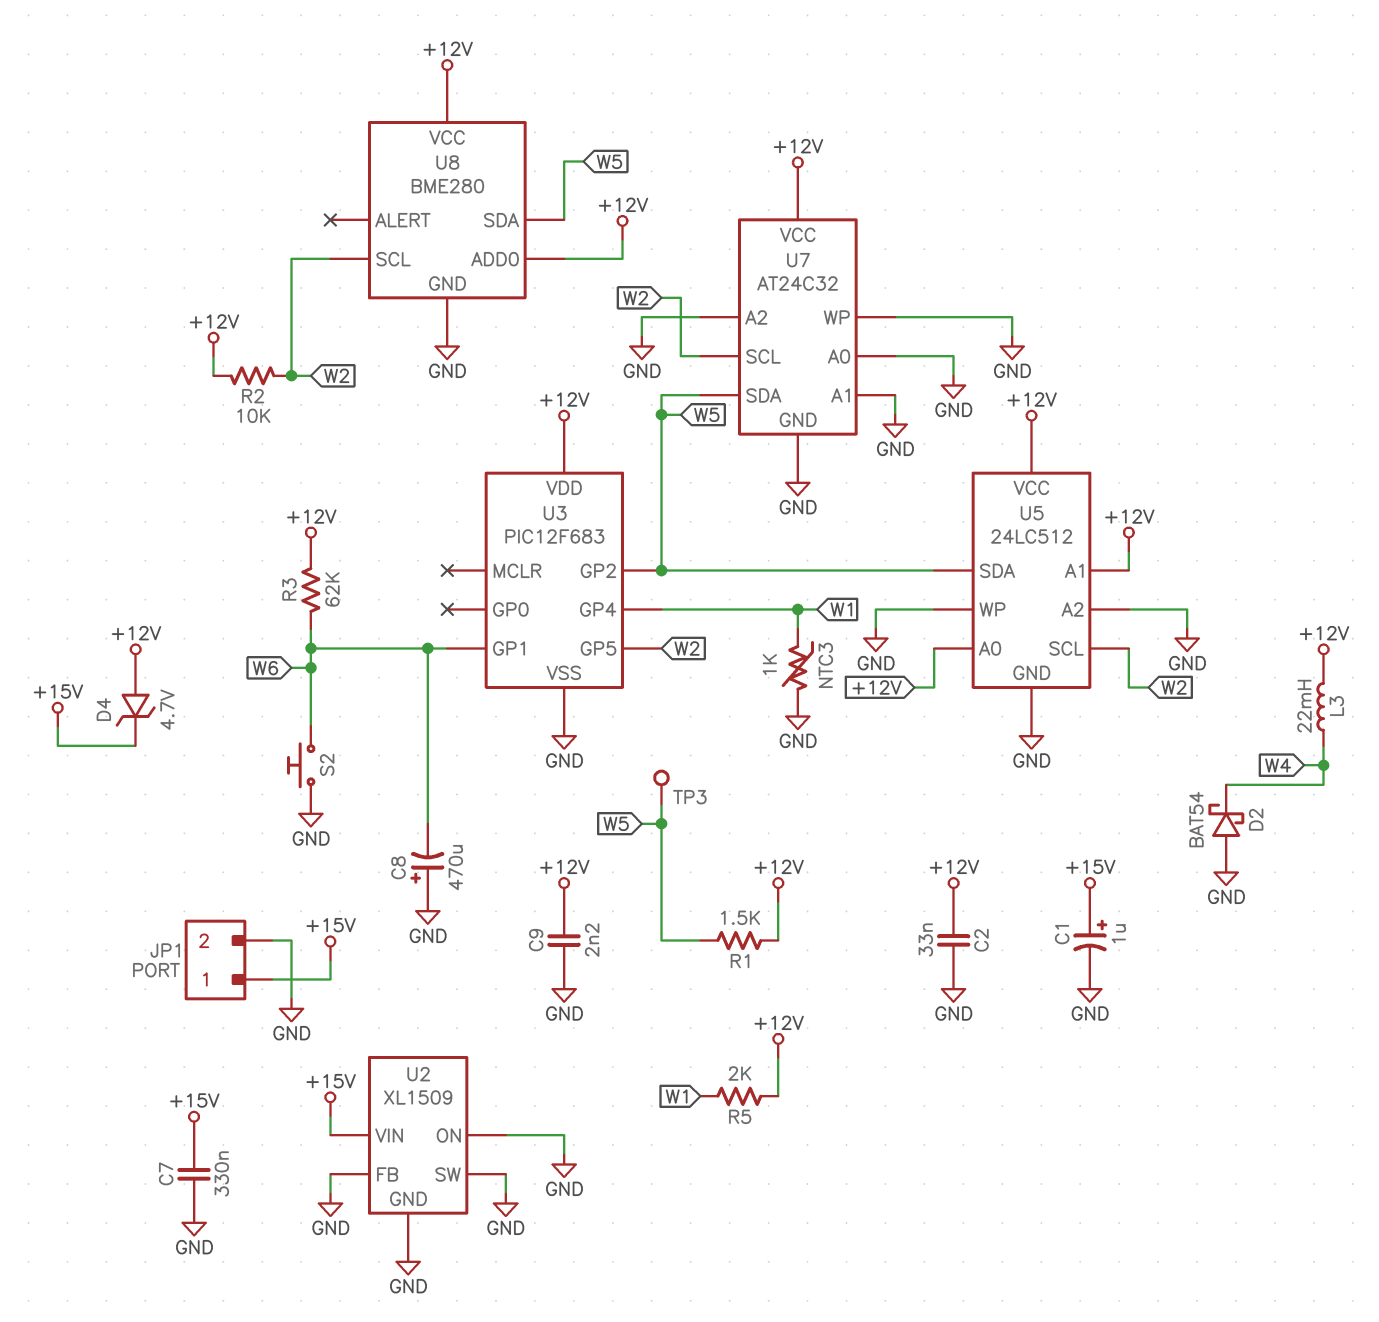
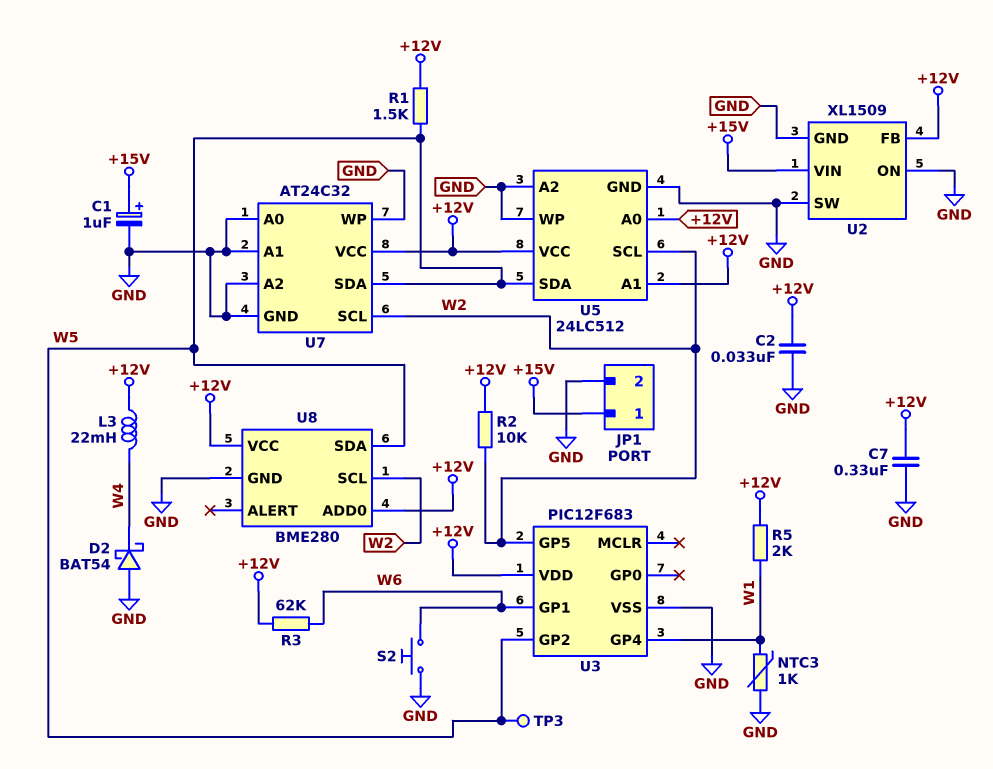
C7: 330nF (+15V, GND) -> 330nF (+12V, GND)
C8: 470uF (plus GND, minus W6) -> none
C9: 2.2nF (+12V, GND) -> none
D4: zener 4.7V (A +12V, K +15V) -> none
U2 pin FB: GND -> +12V

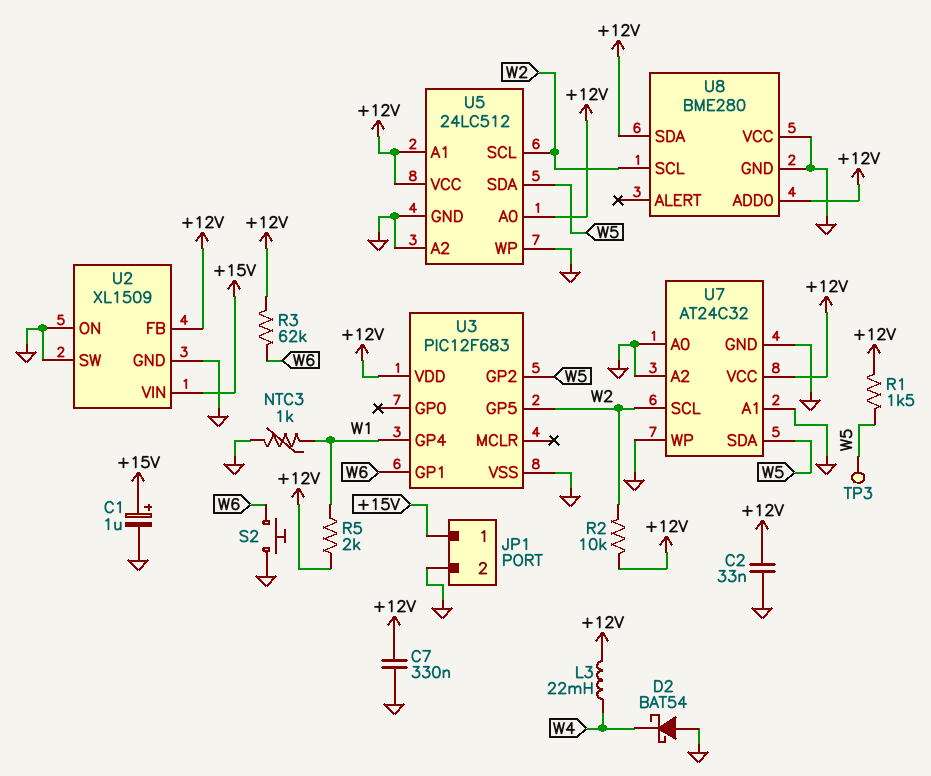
U8 pin SDA: W5 -> +12V
U8 pin VCC: +12V -> GND

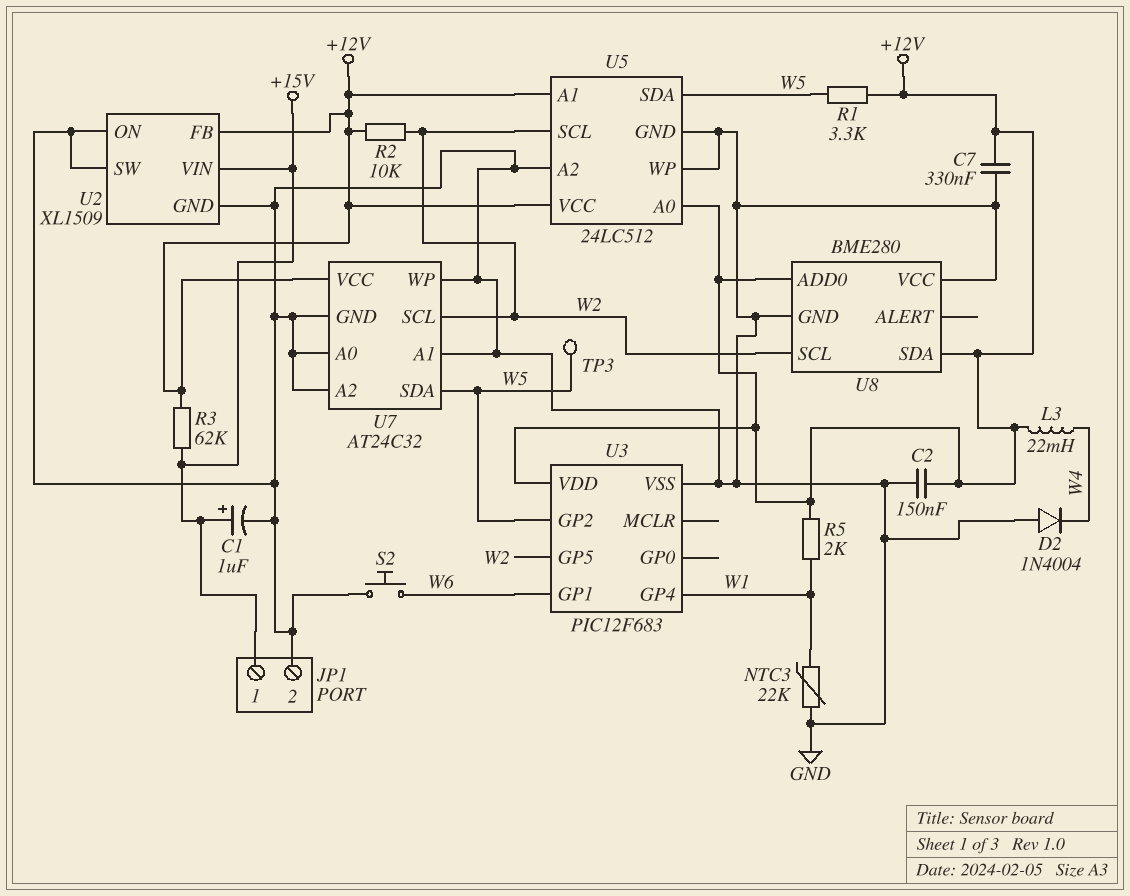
C2: 33nF (+12V, GND) -> 150nF (+12V, GND)
D2: schottky BAT54 (A GND, K W4) -> diode 1N4004 (A GND, K W4)
NTC3: 1k (GND, W1) -> 22k (GND, W1)
R1: 1.5k (+12V, W5) -> 3.3k (+12V, W5)
R3: 62k (+12V, W6) -> 62k (+12V, +15V)

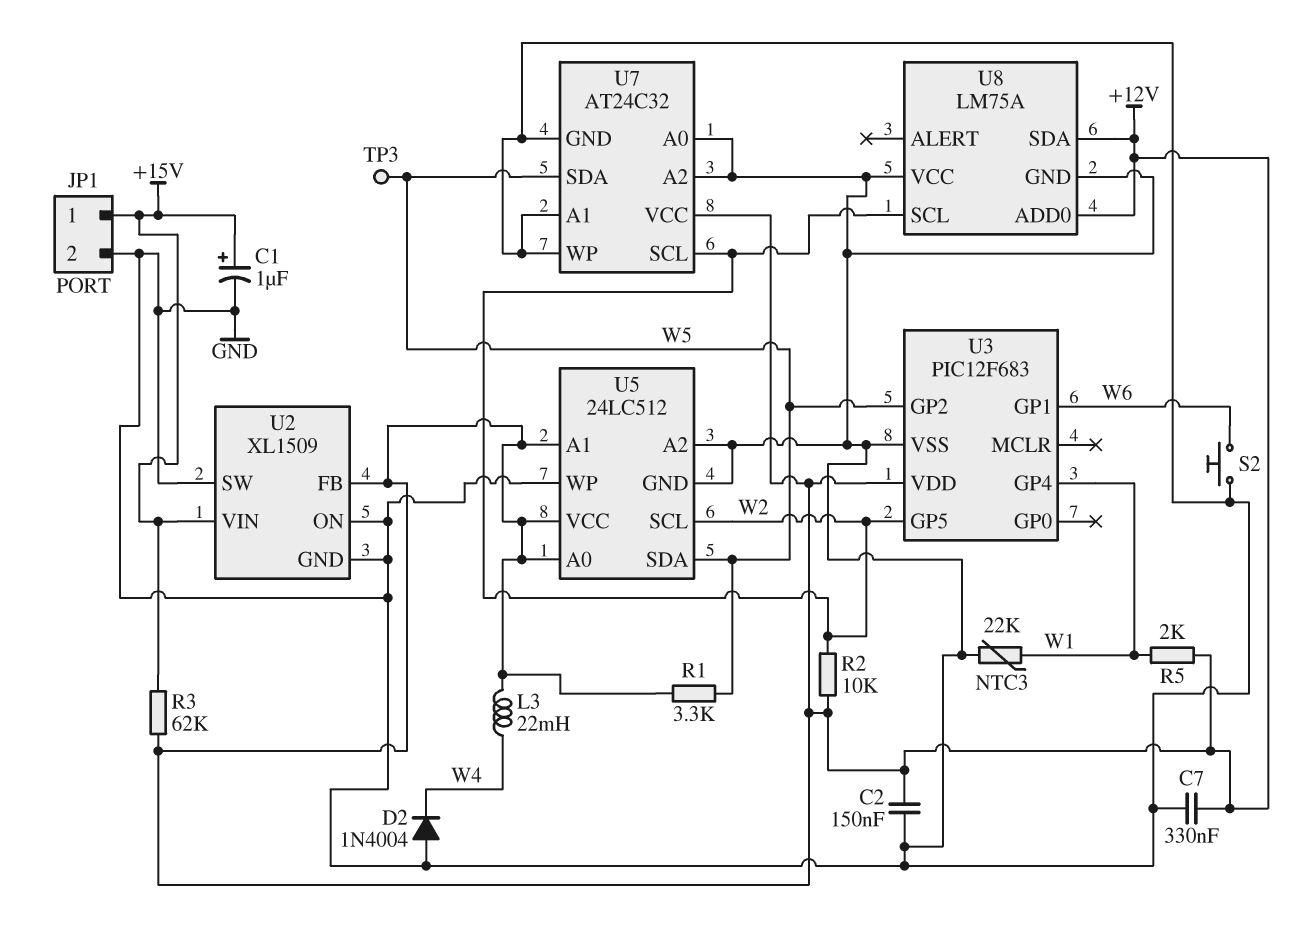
U8: BME280 -> LM75A

